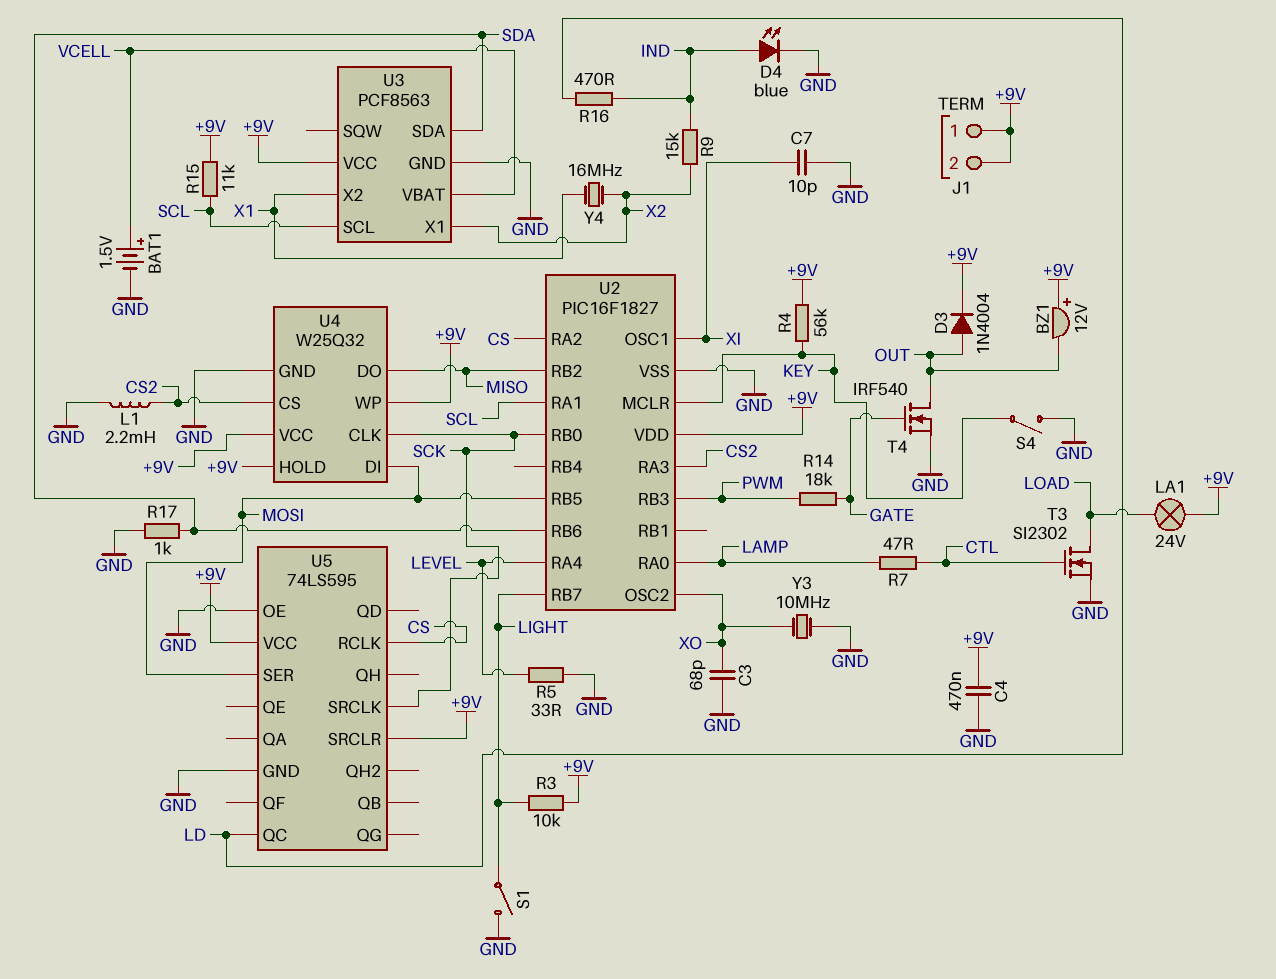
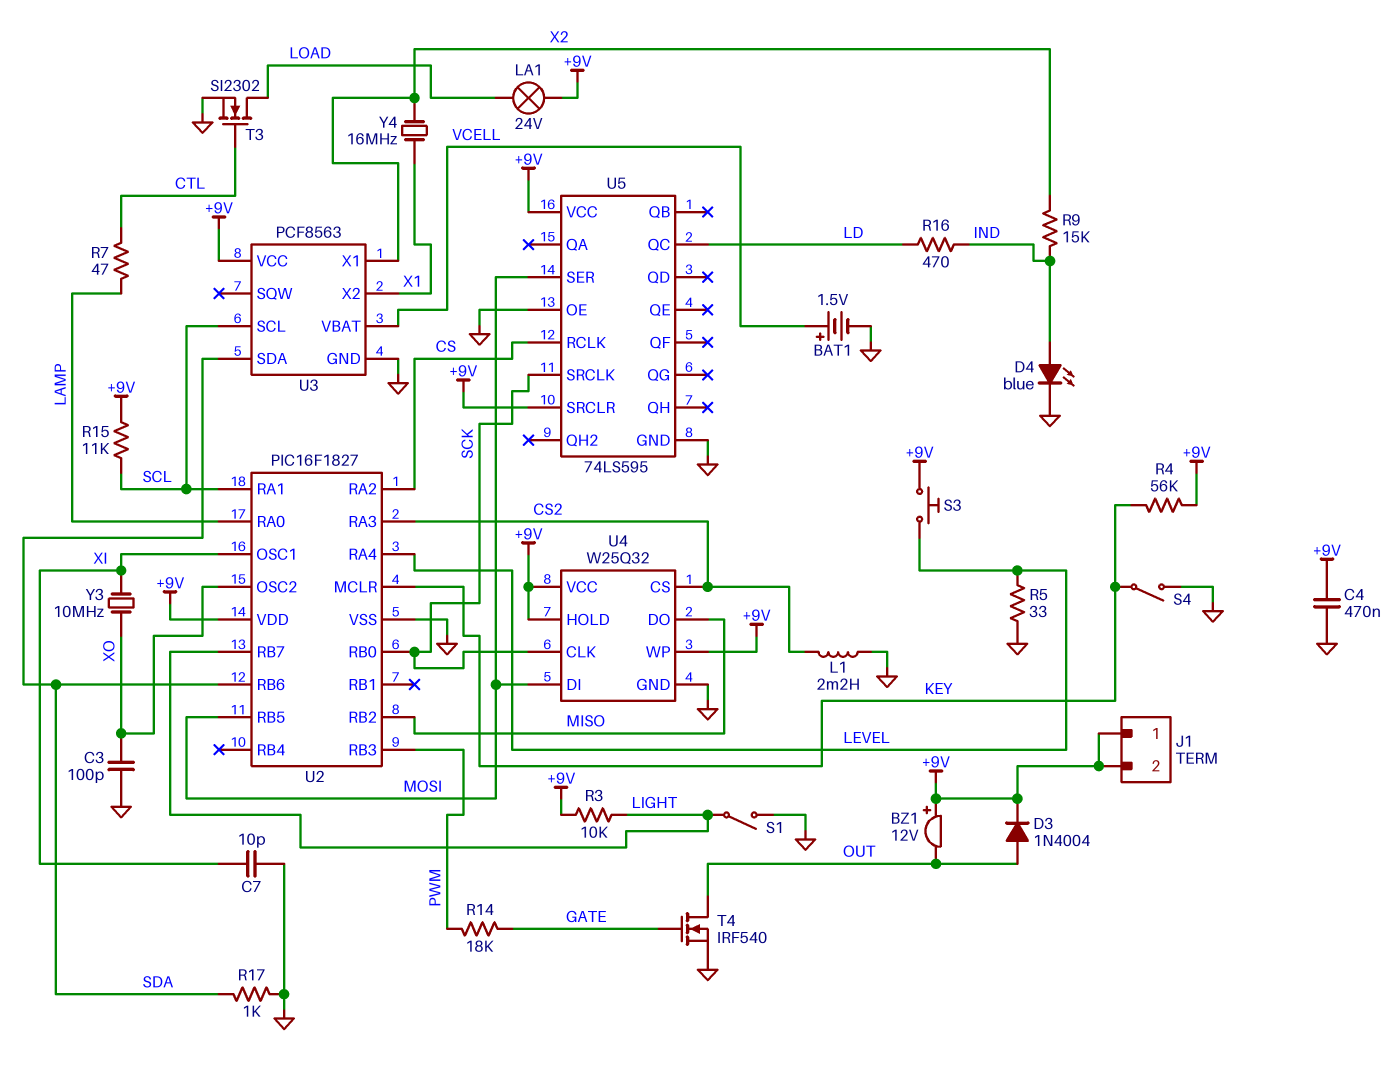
C3: 68pF (GND, XO) -> 100pF (GND, XO)
S3: none -> button (+9V, LEVEL)
Y3: 10MHz (GND, XO) -> 10MHz (XI, XO)

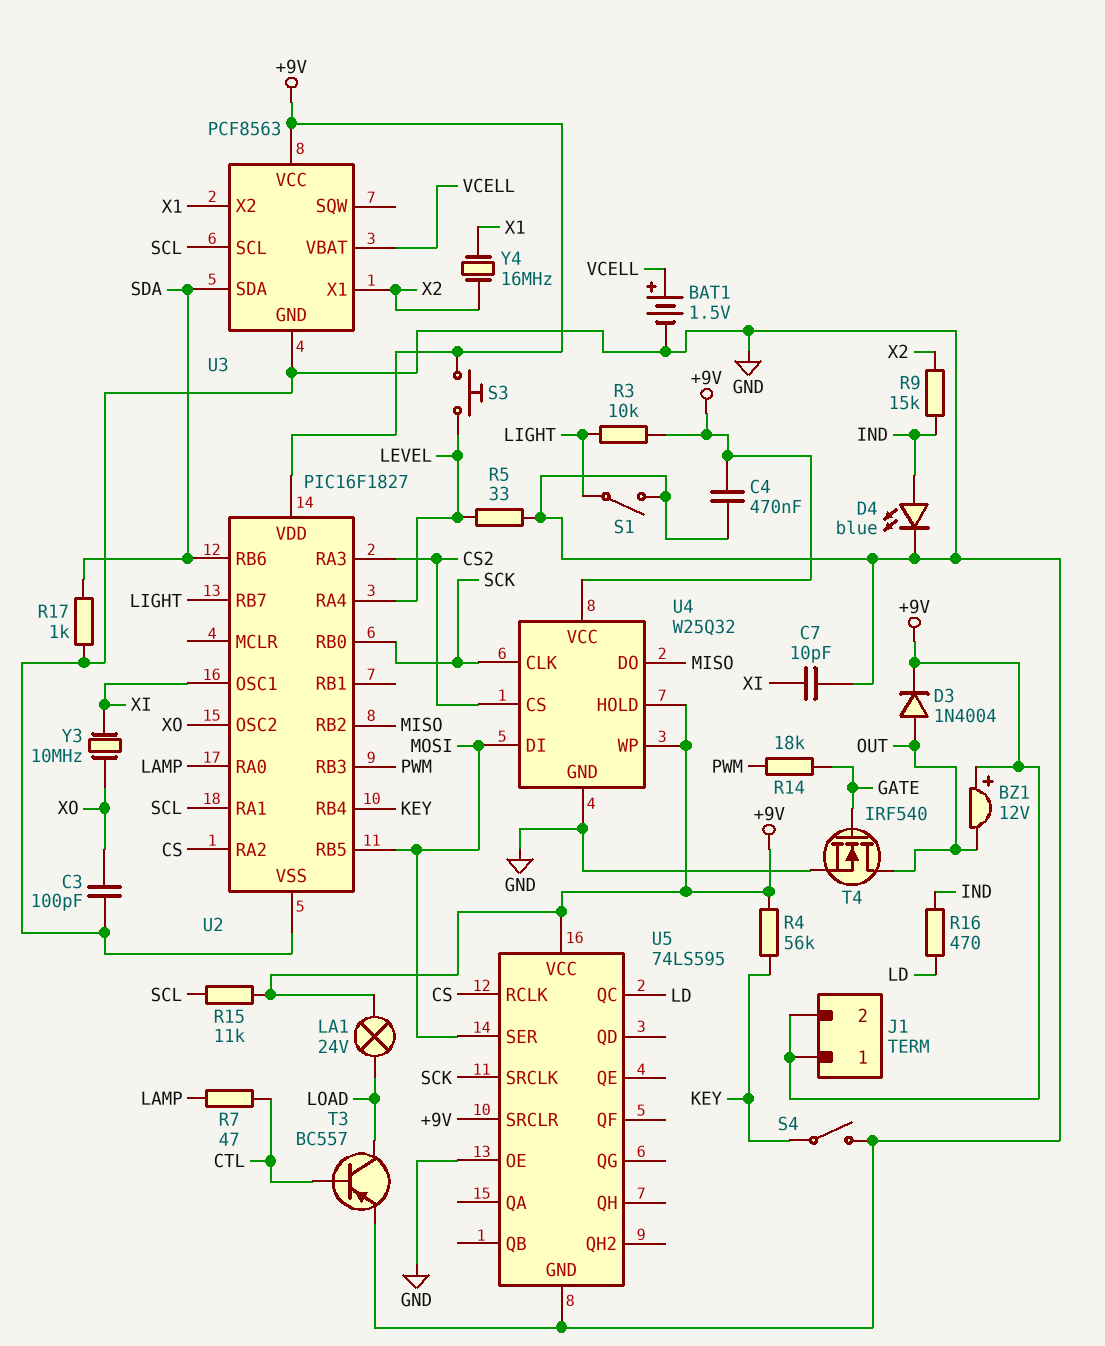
L1: 2.2mH (CS2, GND) -> none
T3: NMOS SI2302 (G CTL, D LOAD, S GND) -> PNP BC557 (B CTL, C LOAD, E GND)
U2 pin MCLR: KEY -> none
U2 pin RB4: none -> KEY

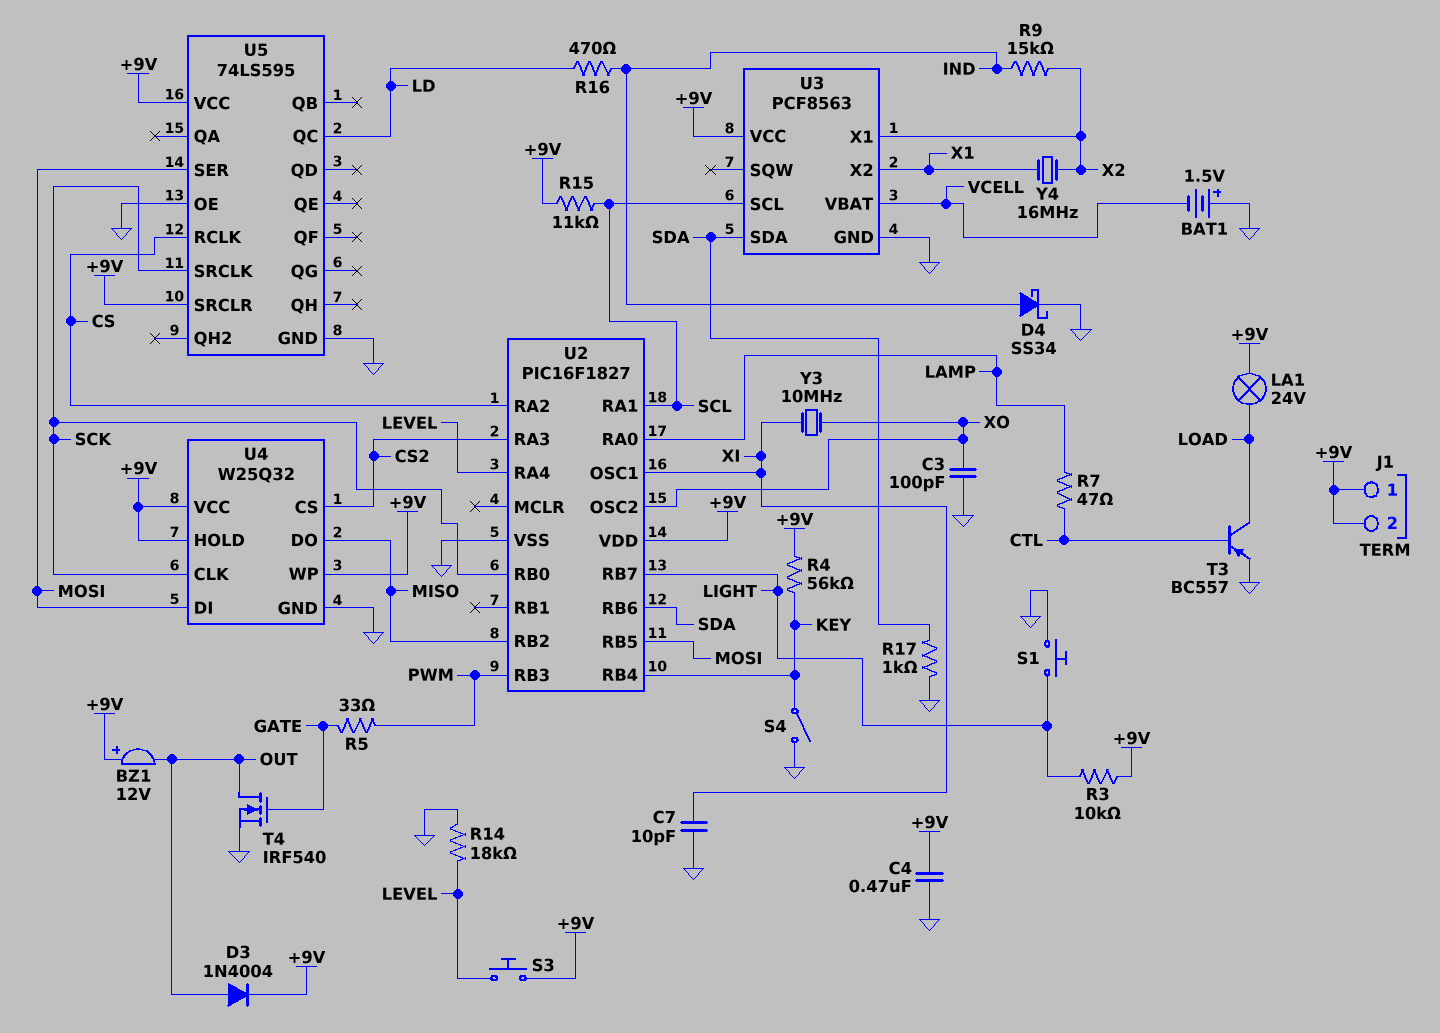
BAT1: 1.5V (plus VCELL, minus GND) -> 1.5V (plus GND, minus VCELL)
D4: LED blue (A IND, K GND) -> schottky SS34 (A IND, K GND)
R5: 33 (GND, LEVEL) -> 33 (GATE, PWM)
R14: 18k (GATE, PWM) -> 18k (GND, LEVEL)
S1: switch (GND, LIGHT) -> button (GND, LIGHT)

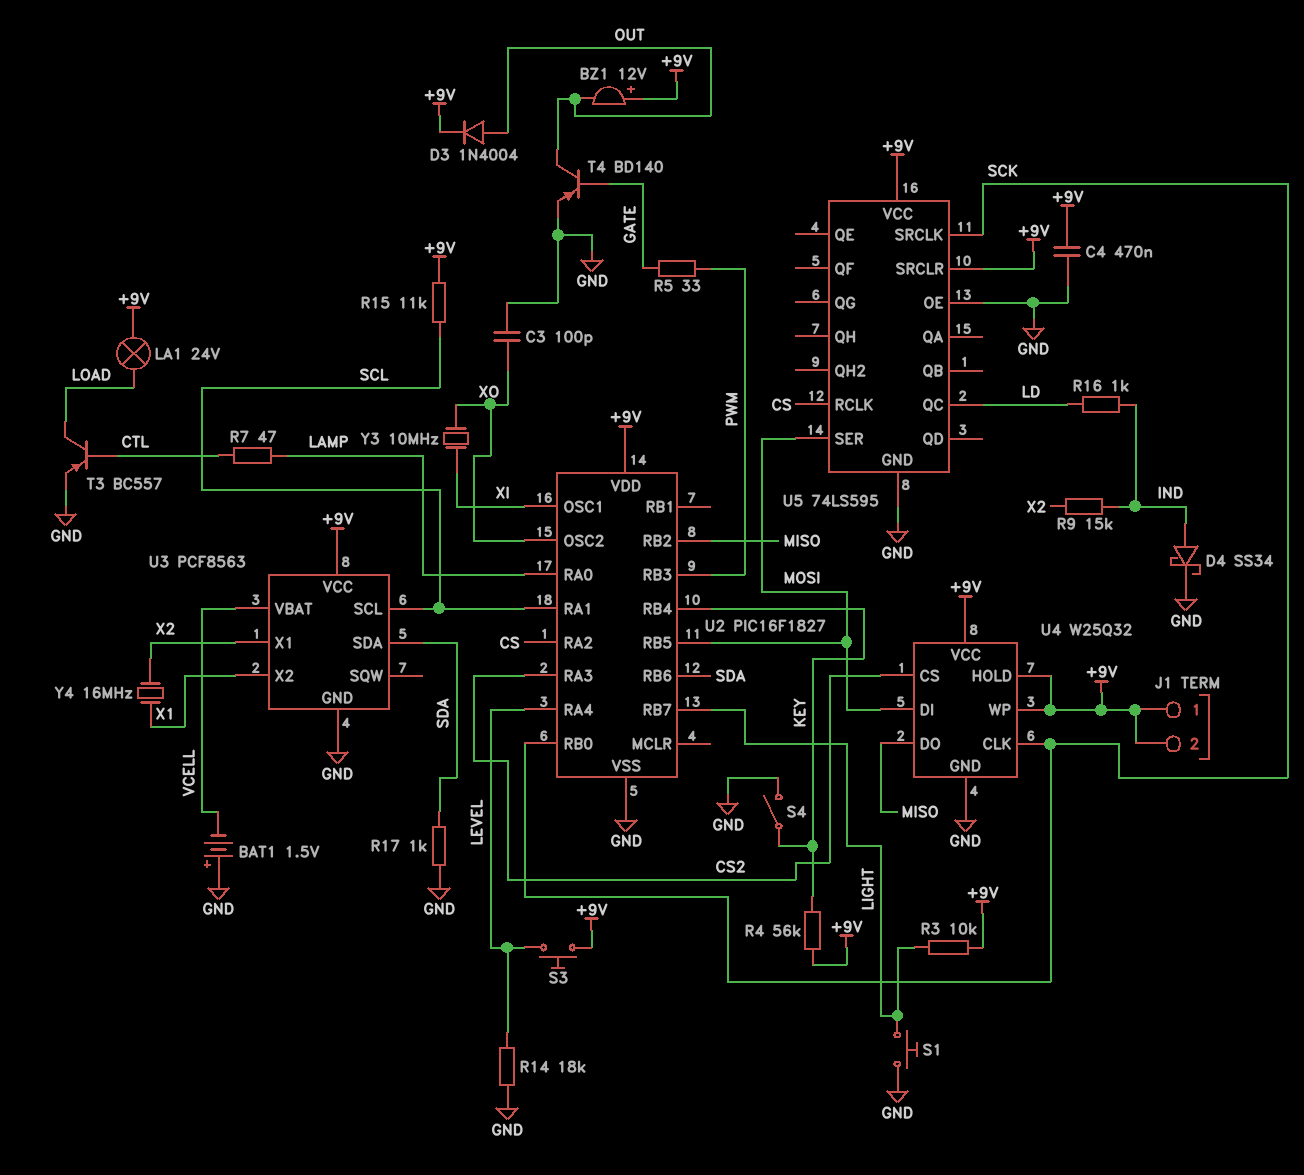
C7: 10pF (GND, XI) -> none
R16: 470 (IND, LD) -> 1k (IND, LD)
T4: NMOS IRF540 (G GATE, D OUT, S GND) -> PNP BD140 (B GATE, C OUT, E GND)

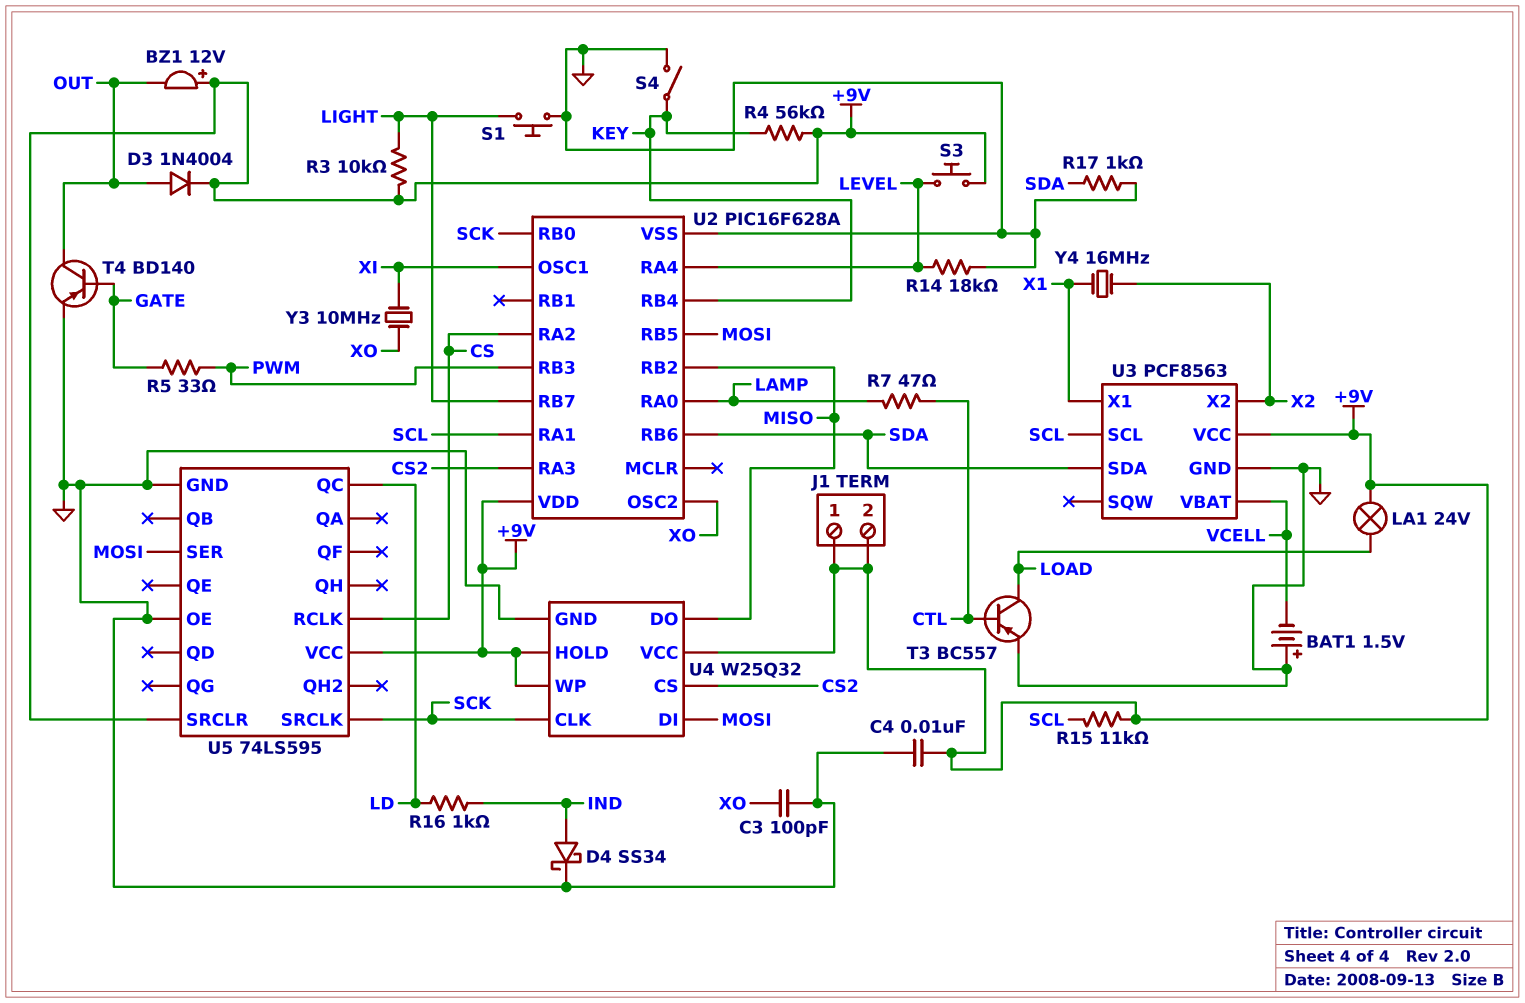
C4: 470nF (+9V, GND) -> 10nF (+9V, GND)
R9: 15k (IND, X2) -> none
U2: PIC16F1827 -> PIC16F628A
U3 pin X1: X2 -> X1
U3 pin X2: X1 -> X2

